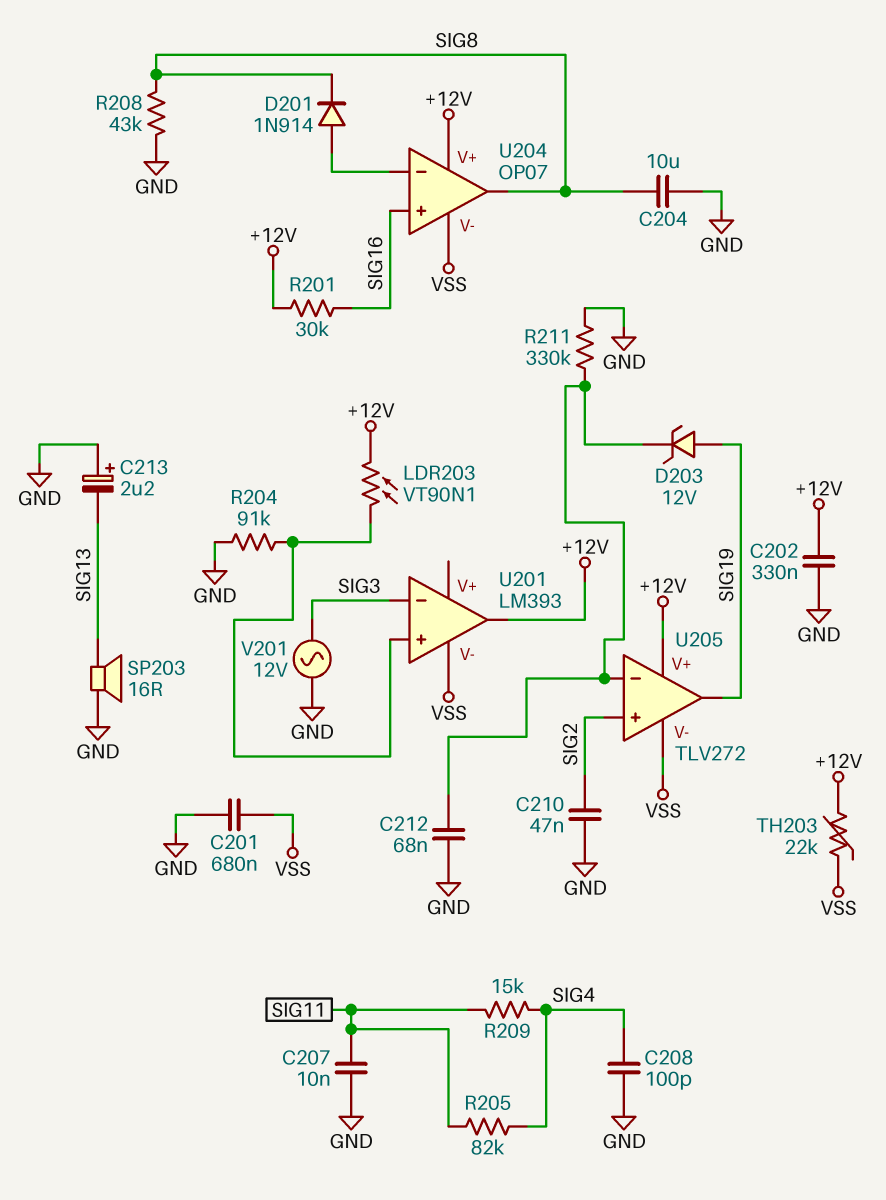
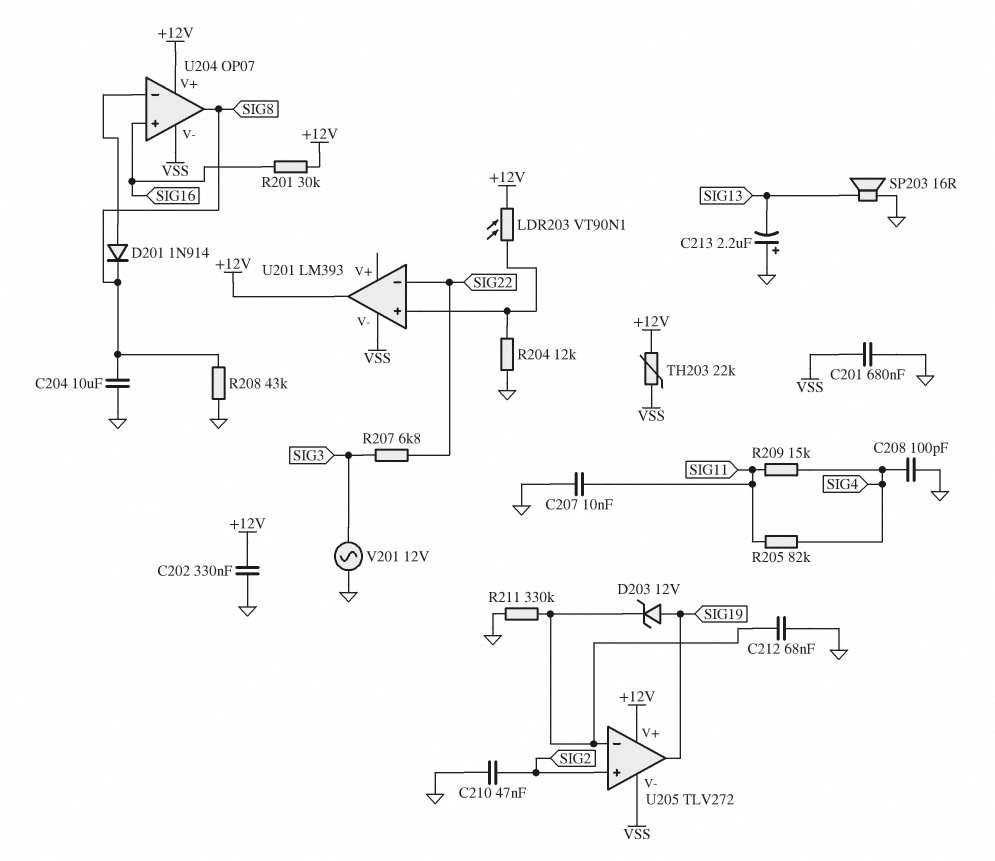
R204: 91k (GND, U201/in+) -> 12k (GND, U201/in+)
R207: none -> 6.8k (SIG3, SIG22)
U201 pin in-: SIG3 -> SIG22

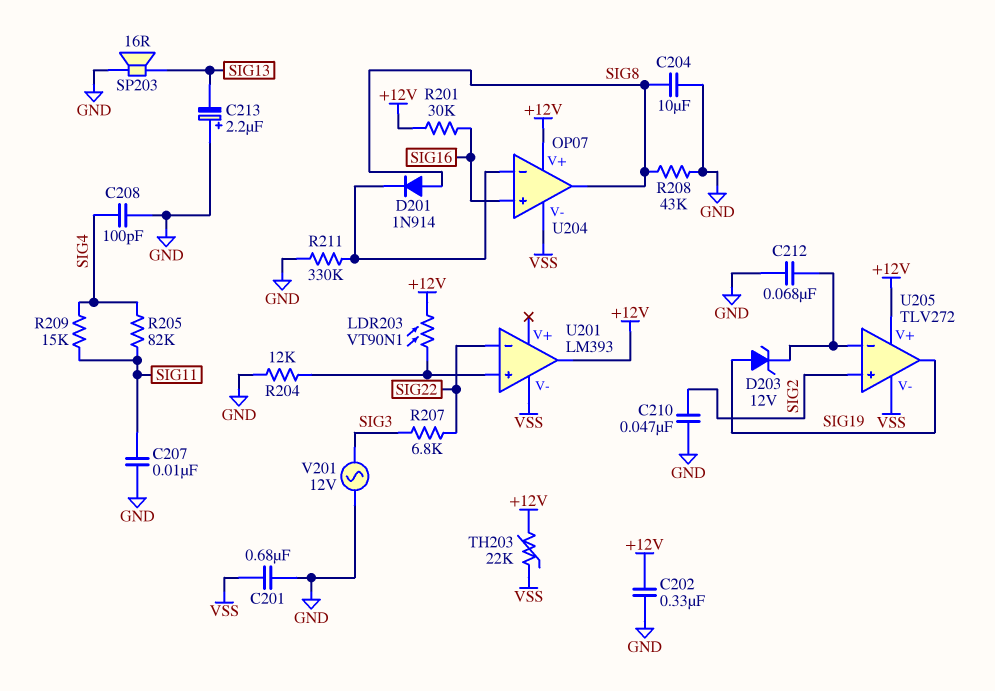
D201: diode 1N914 (A U204/in-, K SIG8) -> diode 1N914 (A SIG8, K U204/in-)
R211: 330k (GND, U205/in-) -> 330k (GND, U204/in-)

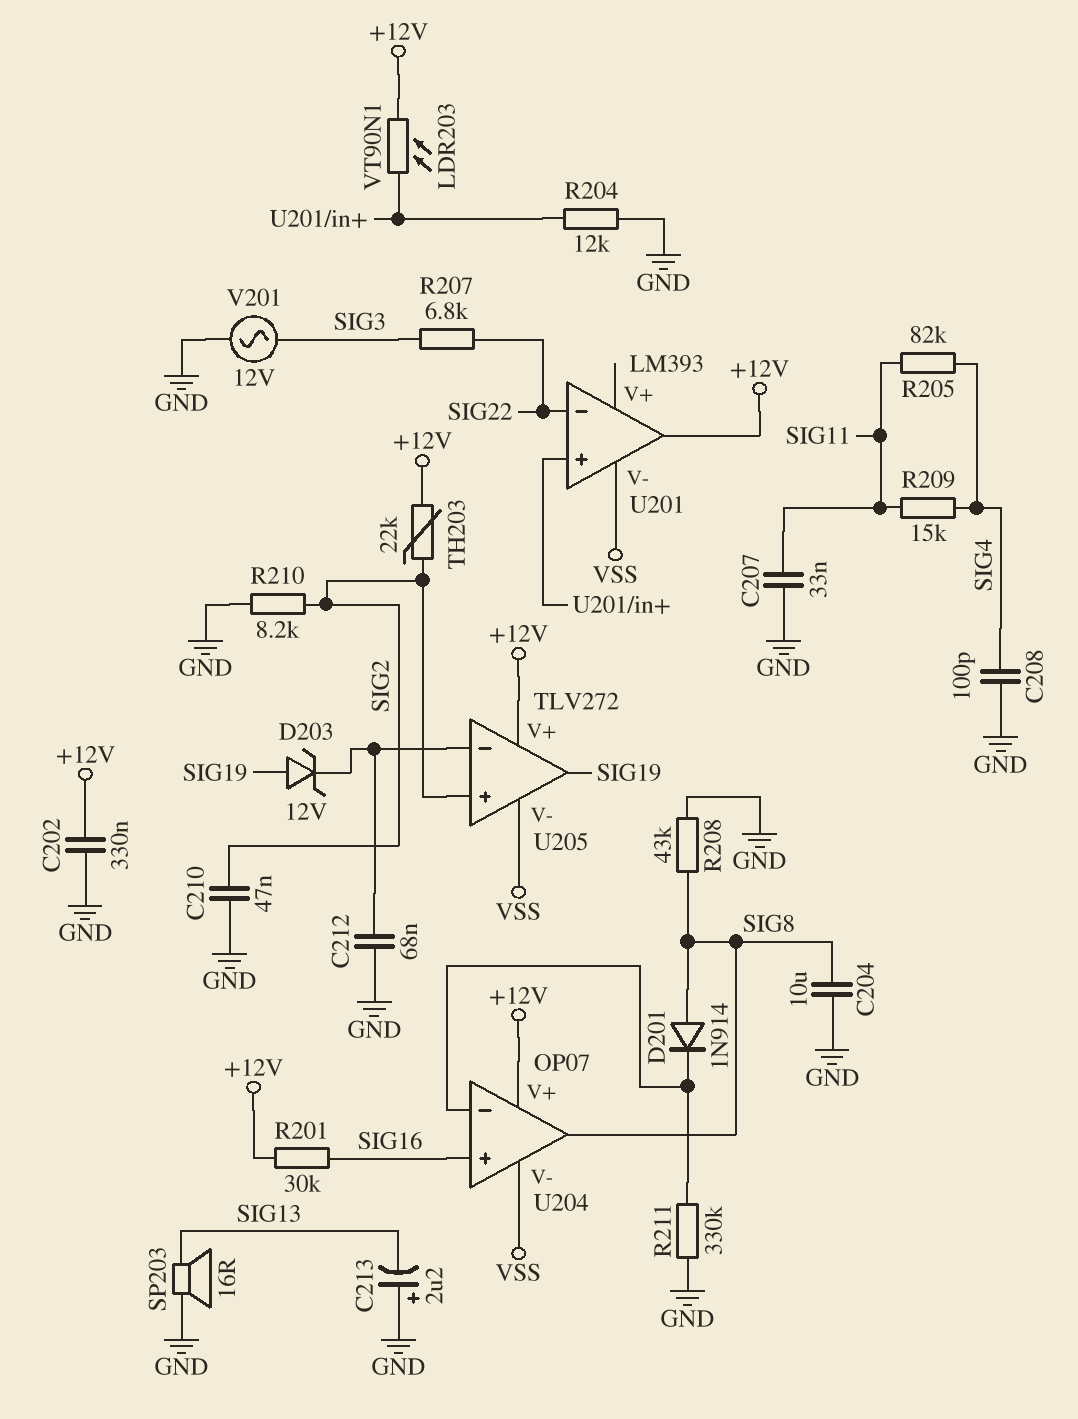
C201: 680nF (GND, VSS) -> none
C207: 10nF (GND, SIG11) -> 33nF (GND, SIG11)
R210: none -> 8.2k (GND, SIG2)
TH203: 22k (+12V, VSS) -> 22k (+12V, SIG2)

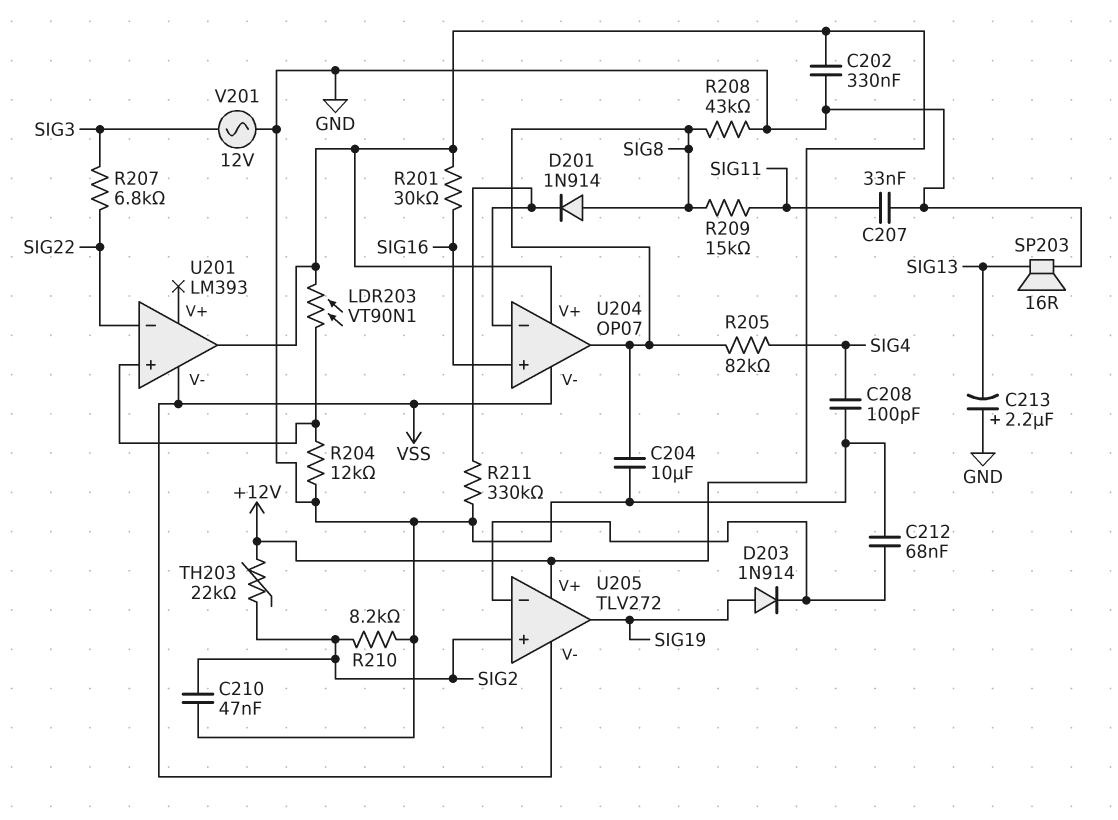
D203: zener 12V (A SIG19, K U205/in-) -> diode 1N914 (A SIG19, K U205/in-)
R205: 82k (SIG4, SIG11) -> 82k (SIG4, SIG8)
R209: 15k (SIG4, SIG11) -> 15k (SIG8, SIG11)

